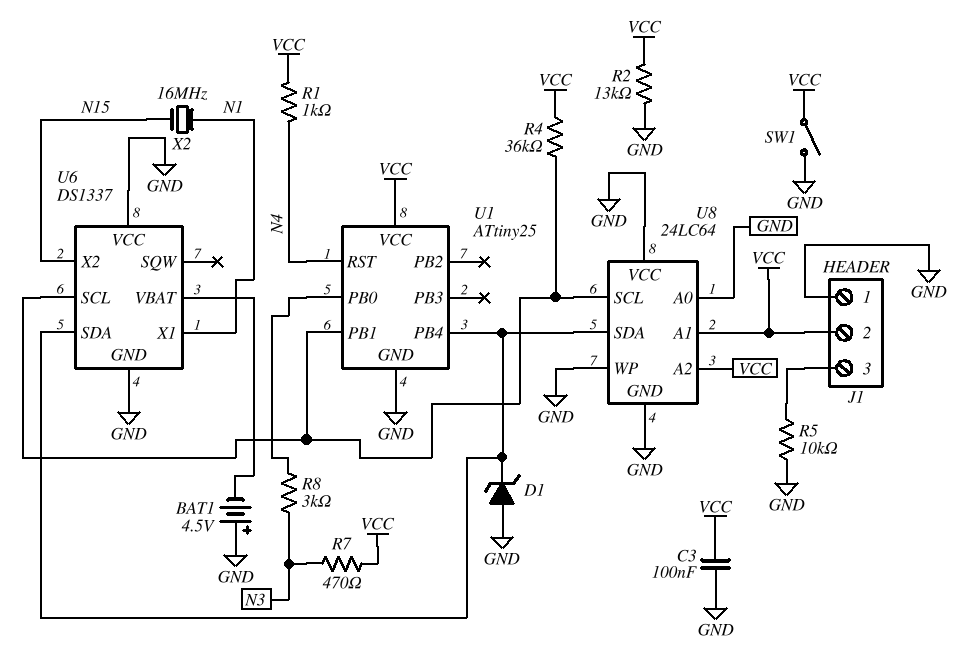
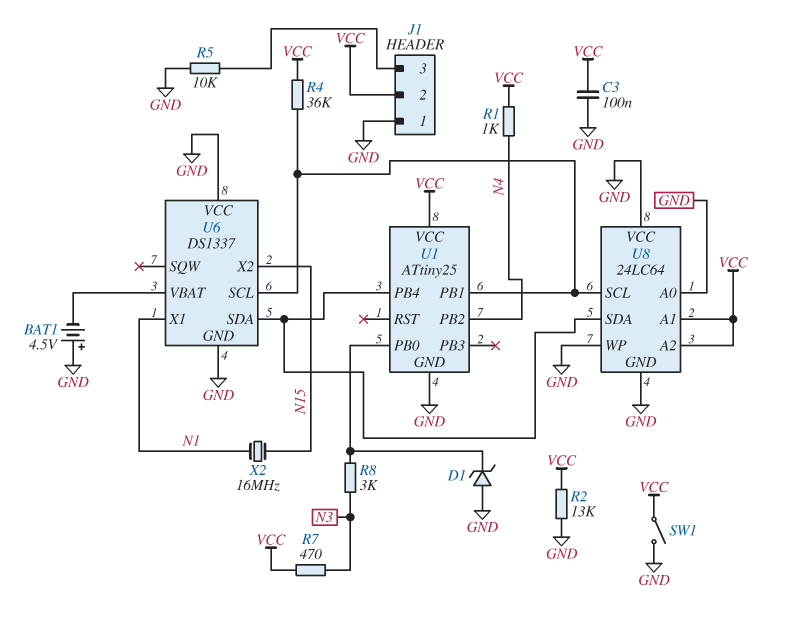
D1: zener (A GND, K U1/PB4) -> zener (A GND, K U1/PB0)
U1 pin PB2: none -> N4
U1 pin RST: N4 -> none

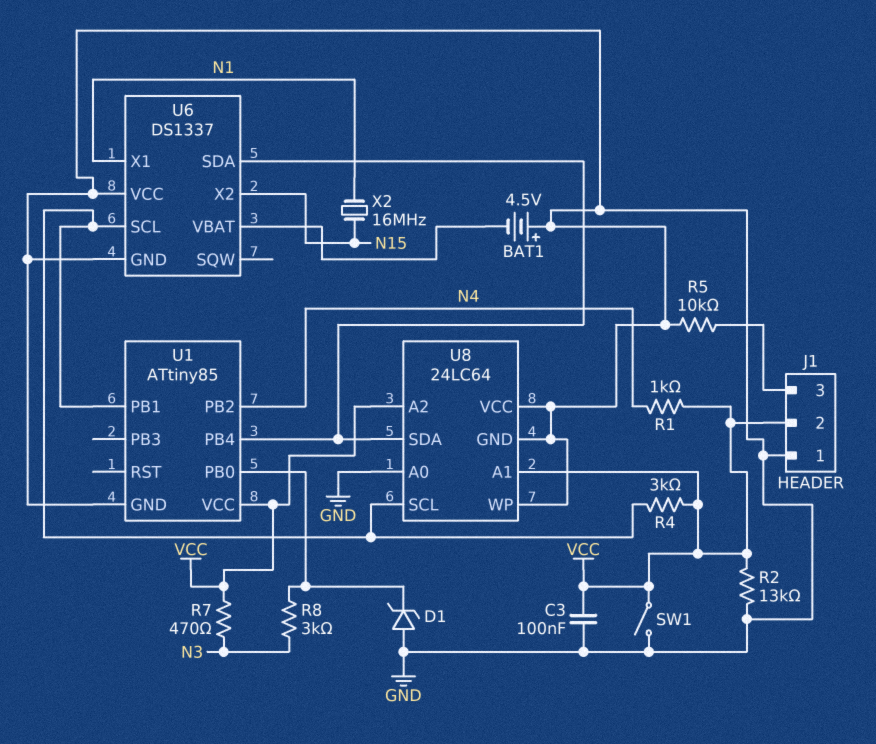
R4: 36k (U1/PB1, VCC) -> 3k (U1/PB1, VCC)
U1: ATtiny25 -> ATtiny85

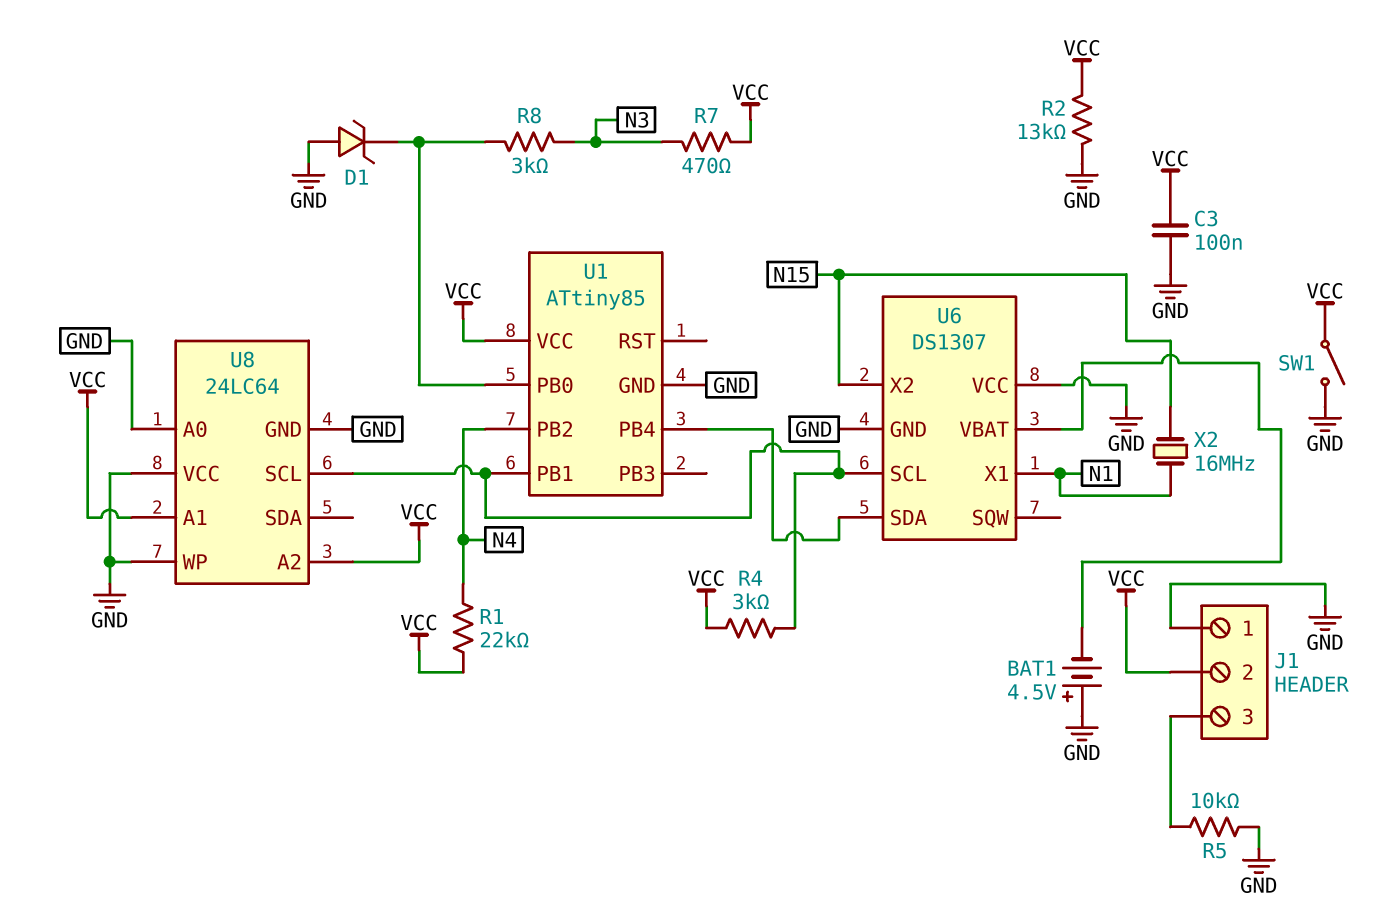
R1: 1k (N4, VCC) -> 22k (N4, VCC)
U6: DS1337 -> DS1307
U8 pin SDA: U1/PB4 -> none

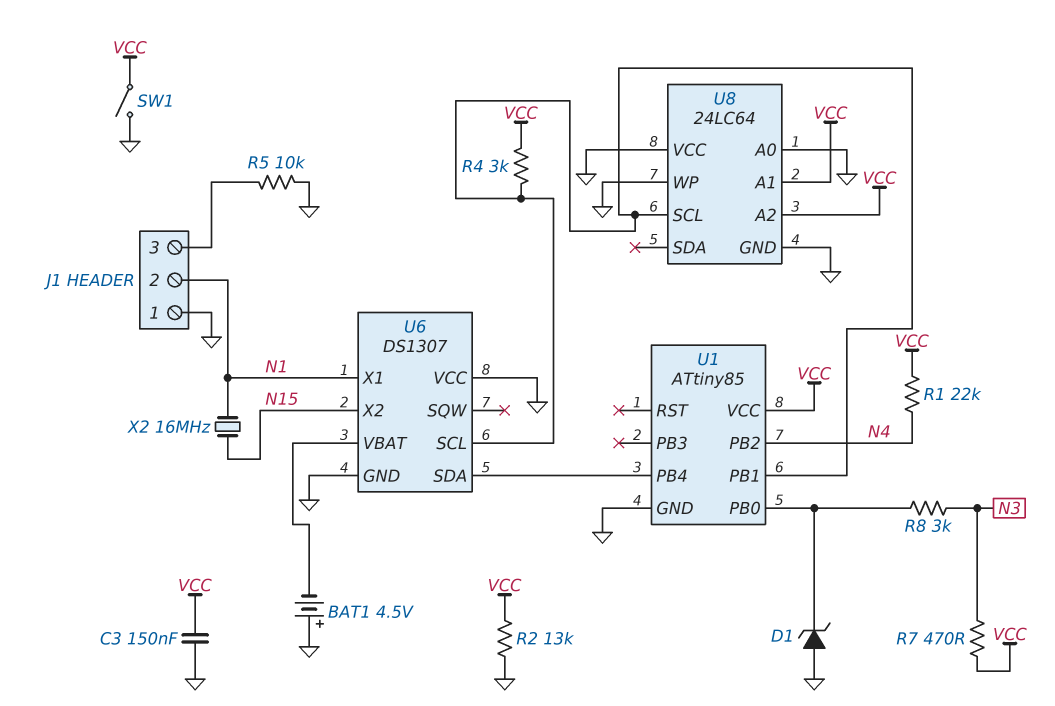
C3: 100nF (GND, VCC) -> 150nF (GND, VCC)
J1 pin 2: VCC -> N1

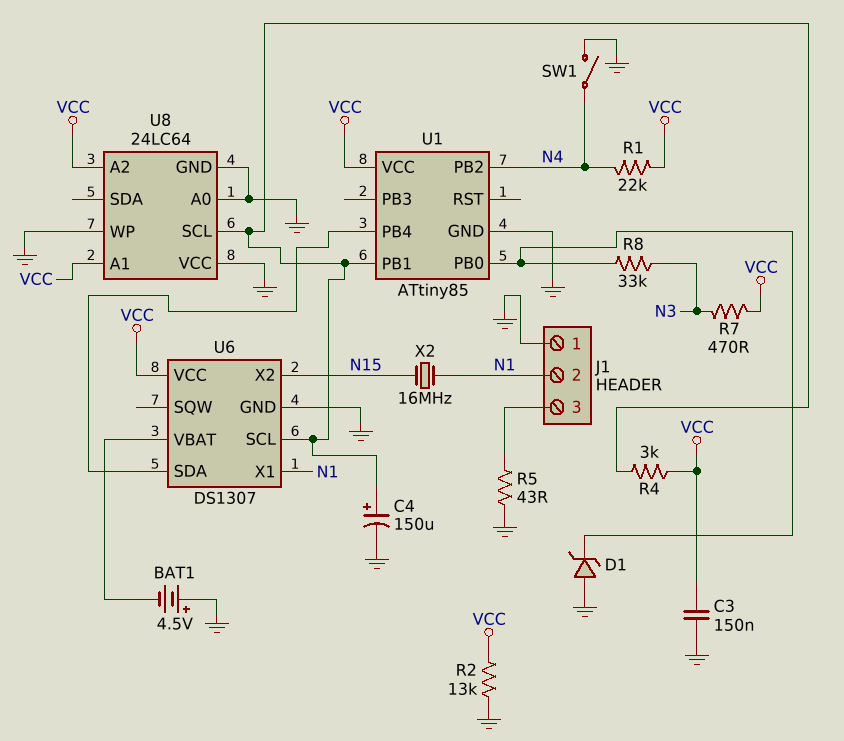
C4: none -> 150uF (plus U1/PB1, minus GND)
R5: 10k (GND, J1/3) -> 43 (GND, J1/3)
R8: 3k (N3, U1/PB0) -> 33k (N3, U1/PB0)
SW1: switch (GND, VCC) -> switch (GND, N4)
U6 pin VCC: GND -> VCC

